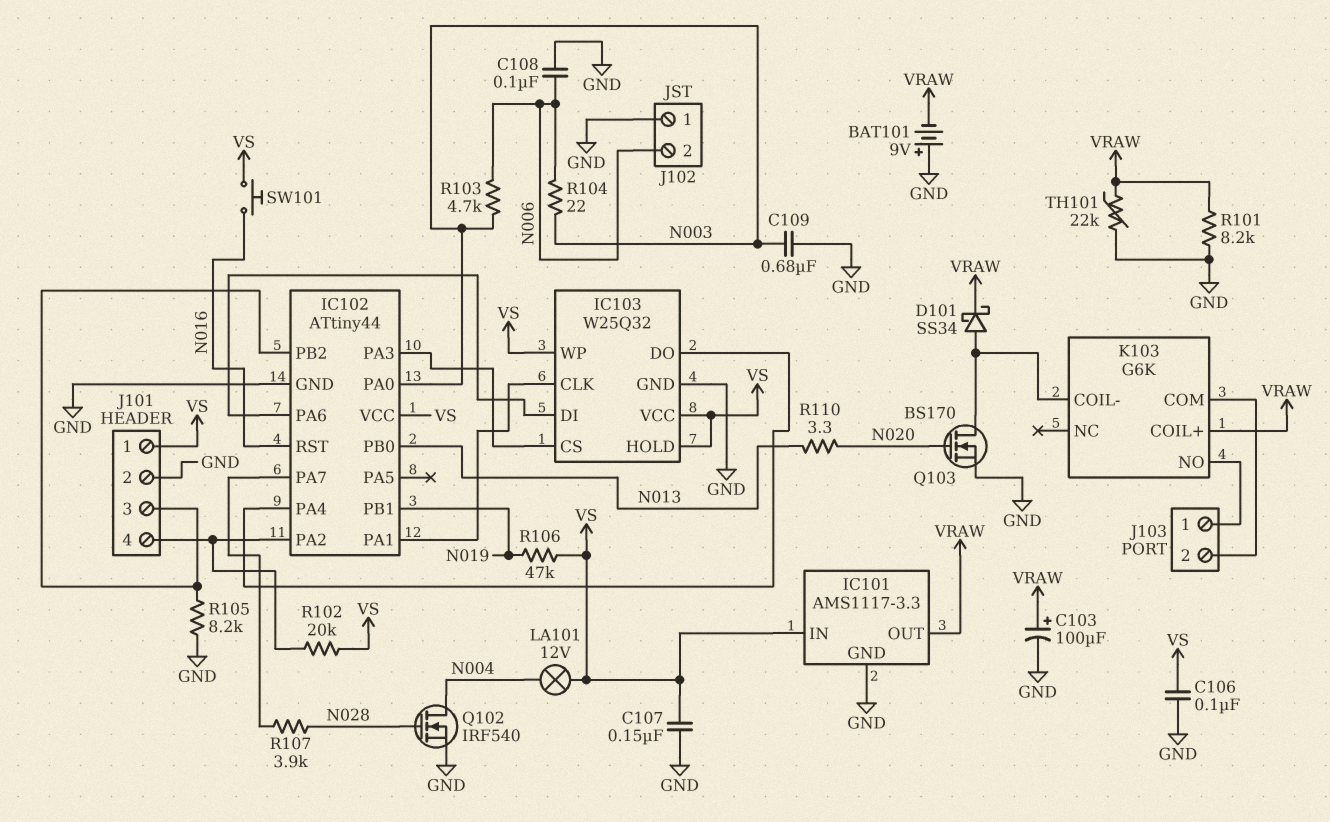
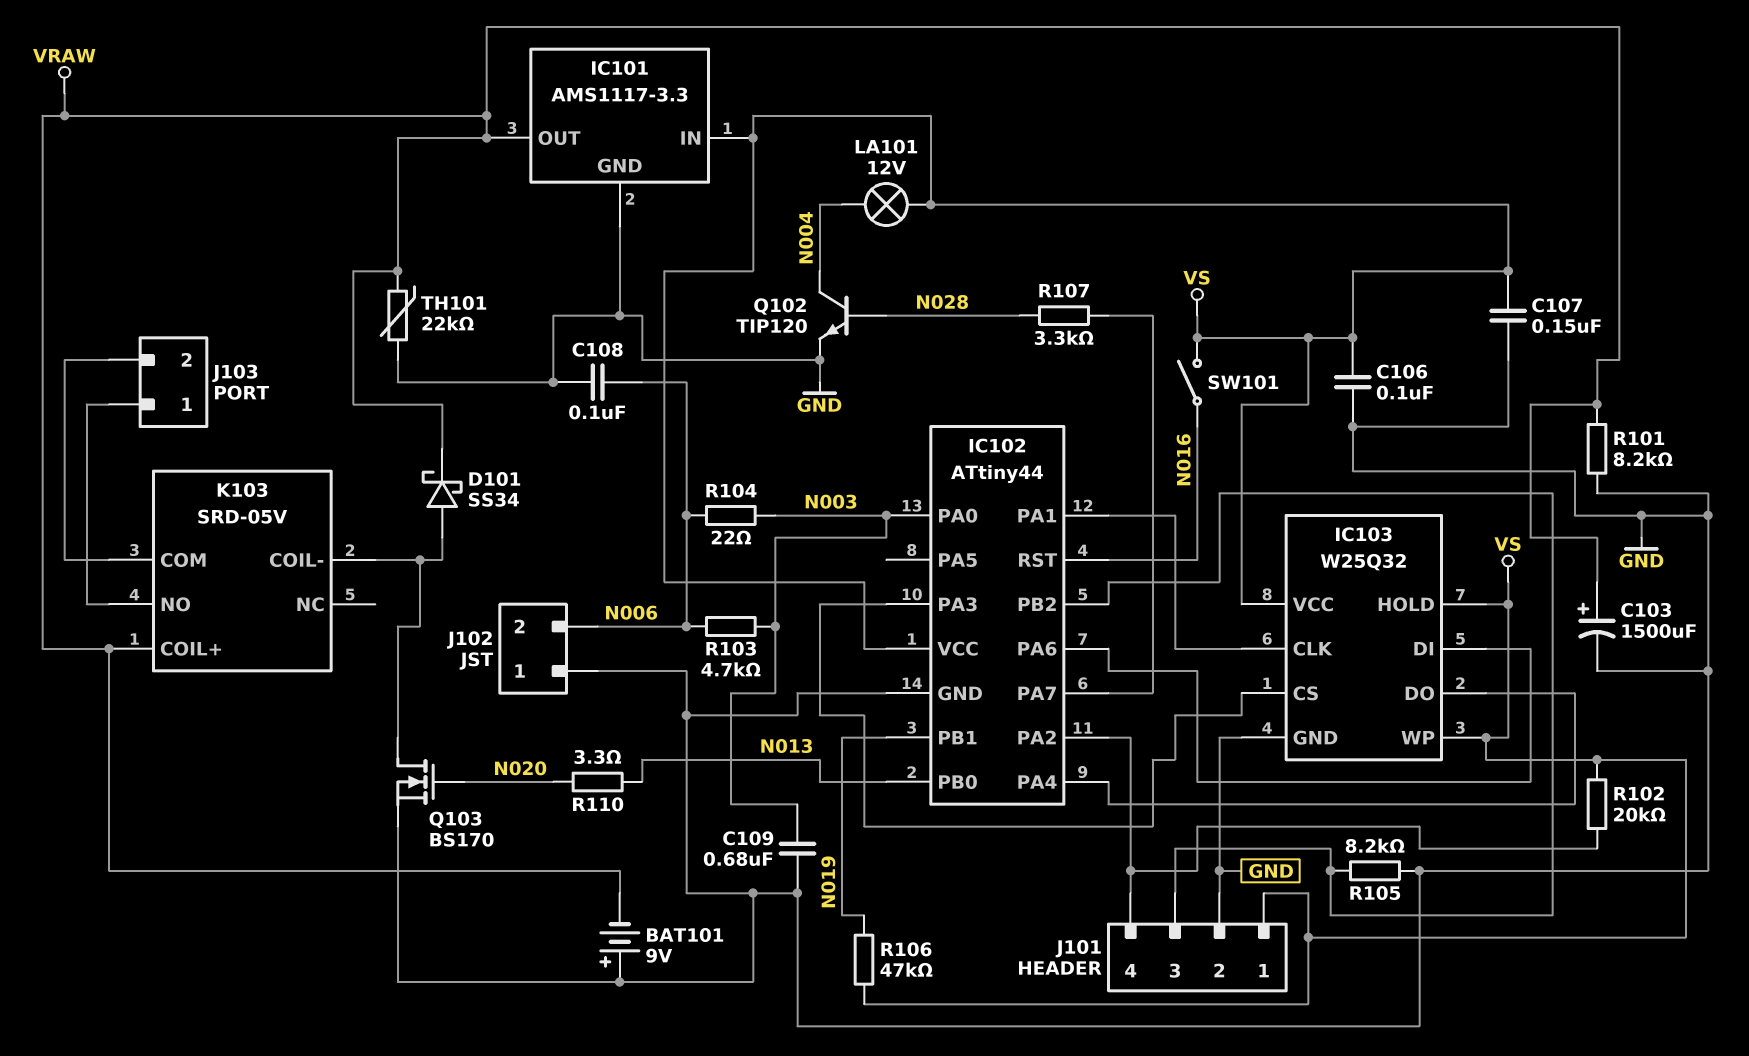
C103: 100uF (plus VRAW, minus GND) -> 1500uF (plus VRAW, minus GND)
K103: G6K -> SRD-05V
Q102: NMOS IRF540 (G N028, D N004, S GND) -> NPN TIP120 (B N028, C N004, E GND)
R107: 3.9k (IC102/PA7, N028) -> 3.3k (IC102/PA7, N028)
SW101: button (N016, VS) -> switch (N016, VS)

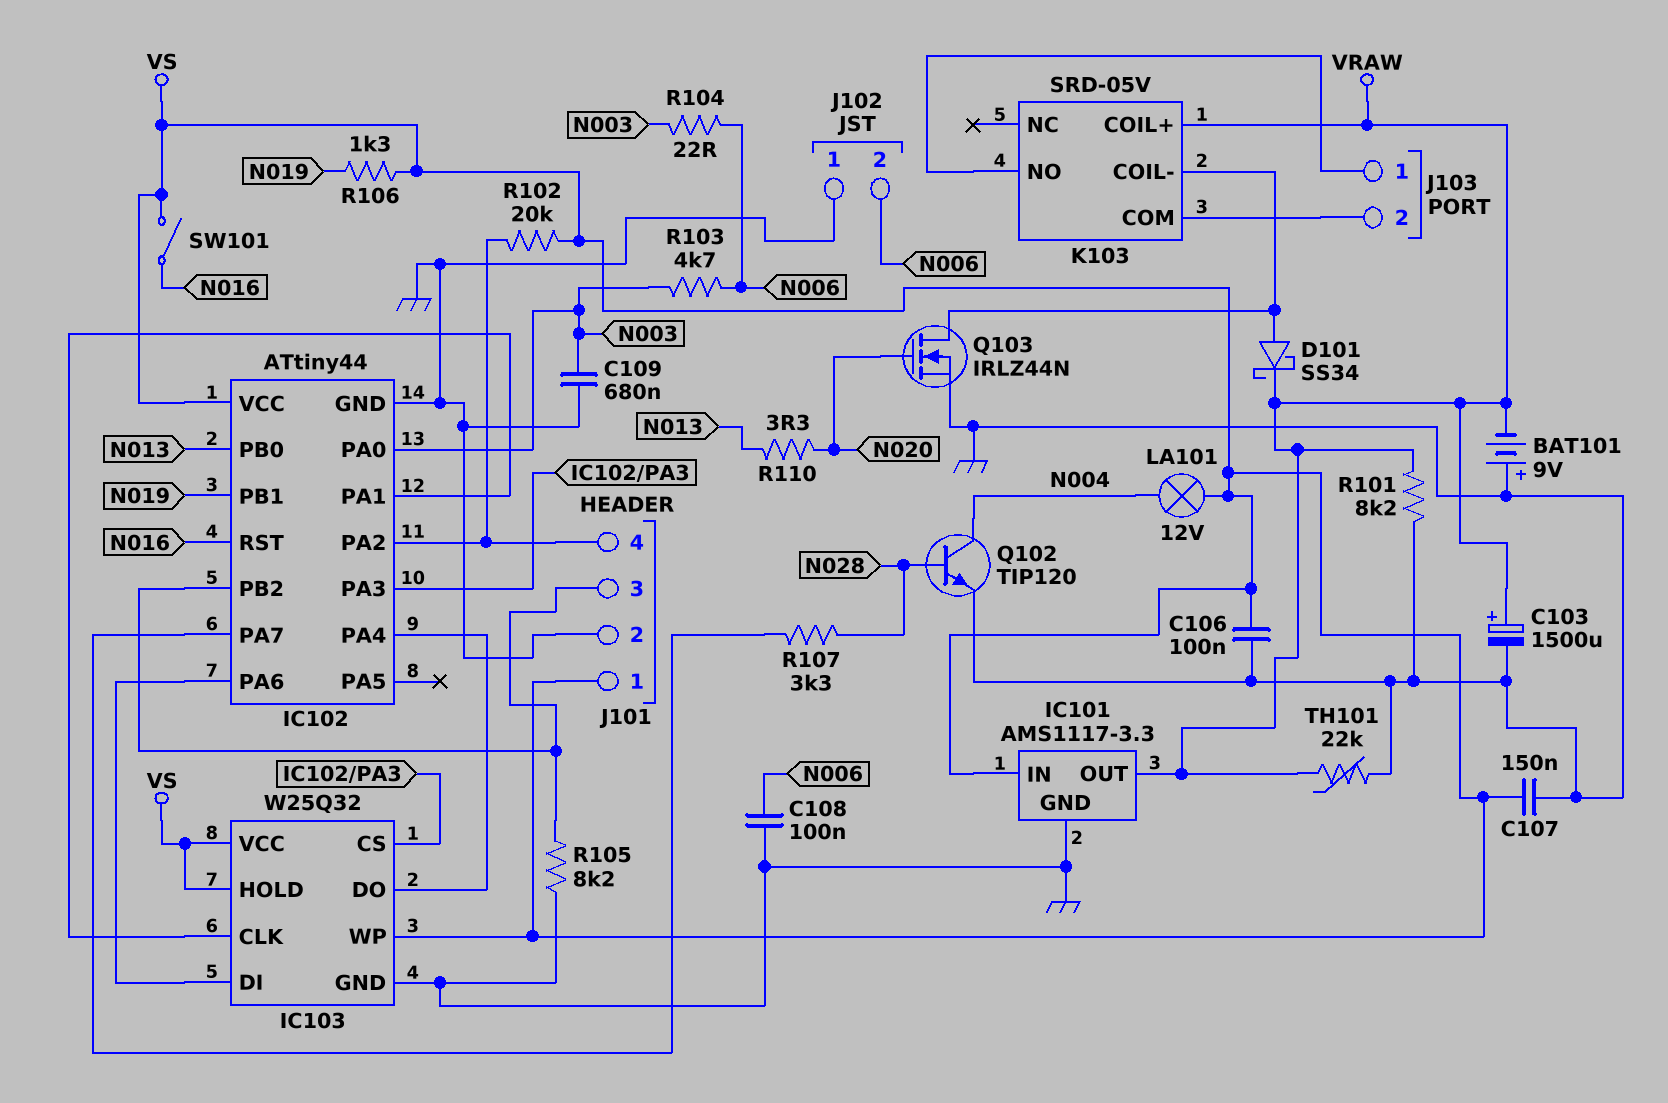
Q103: NMOS BS170 (G N020, D K103/COIL-, S GND) -> NMOS IRLZ44N (G N020, D K103/COIL-, S GND)
R106: 47k (N019, VS) -> 1.3k (N019, VS)

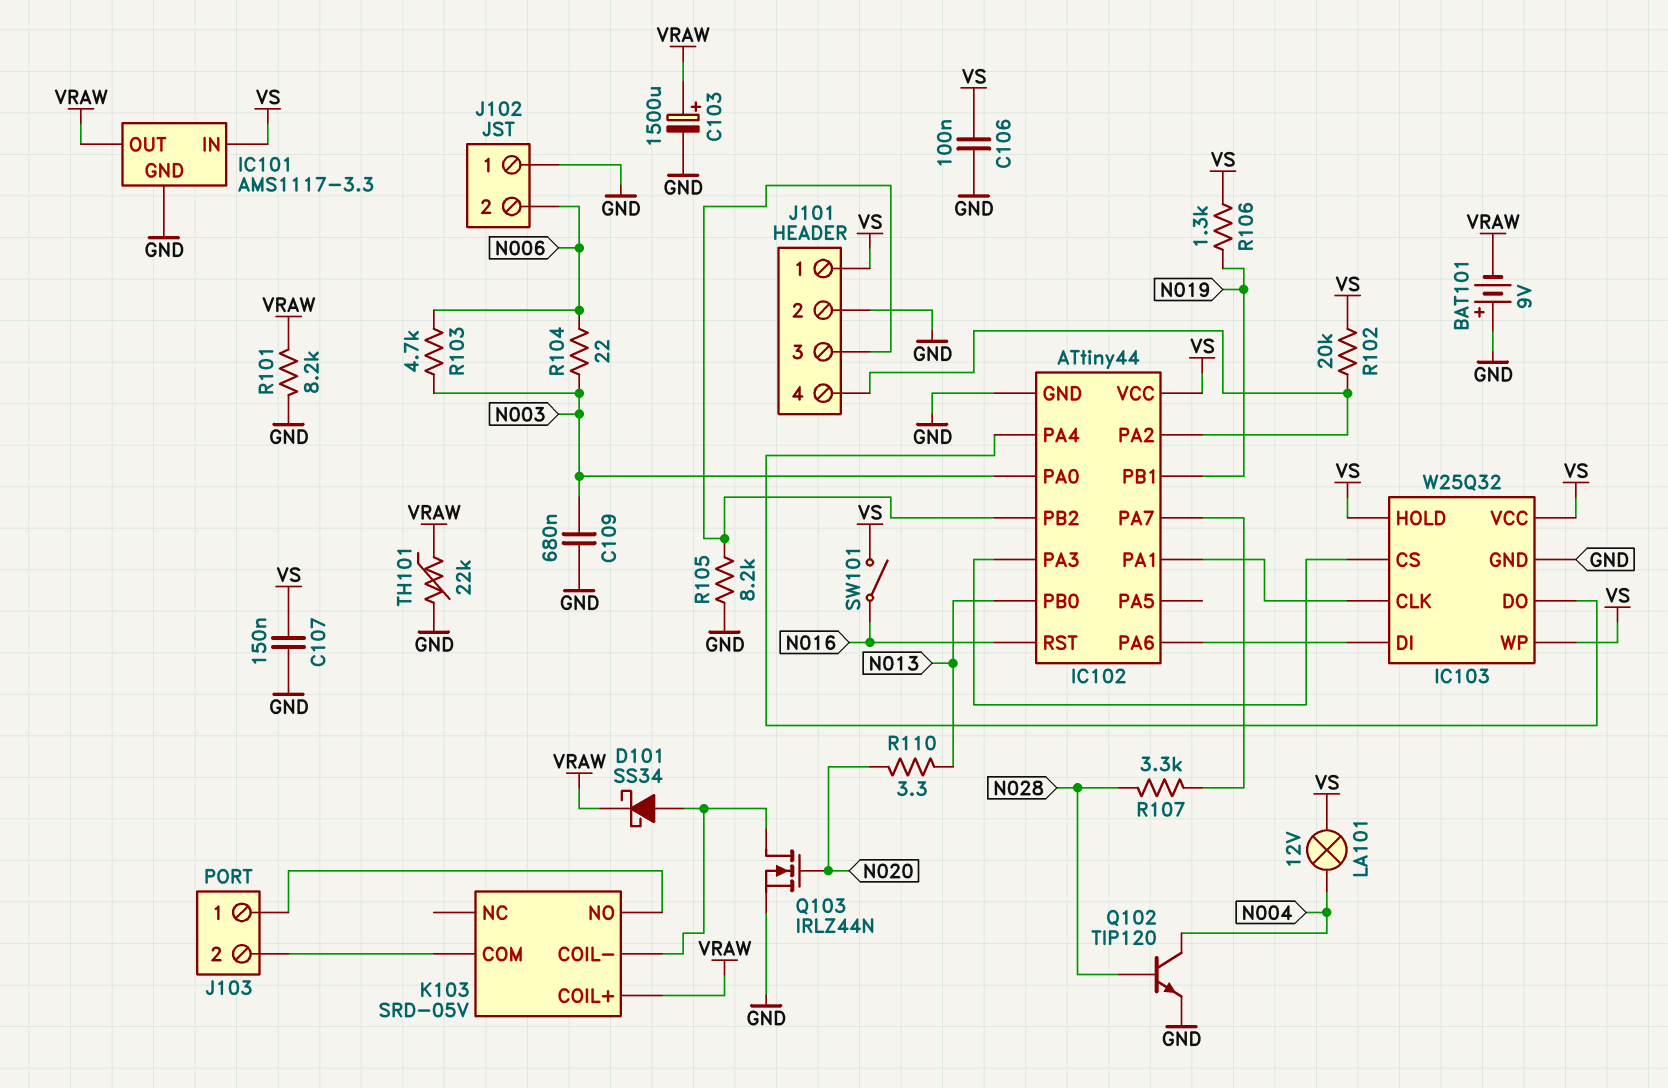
C108: 100nF (GND, N006) -> none

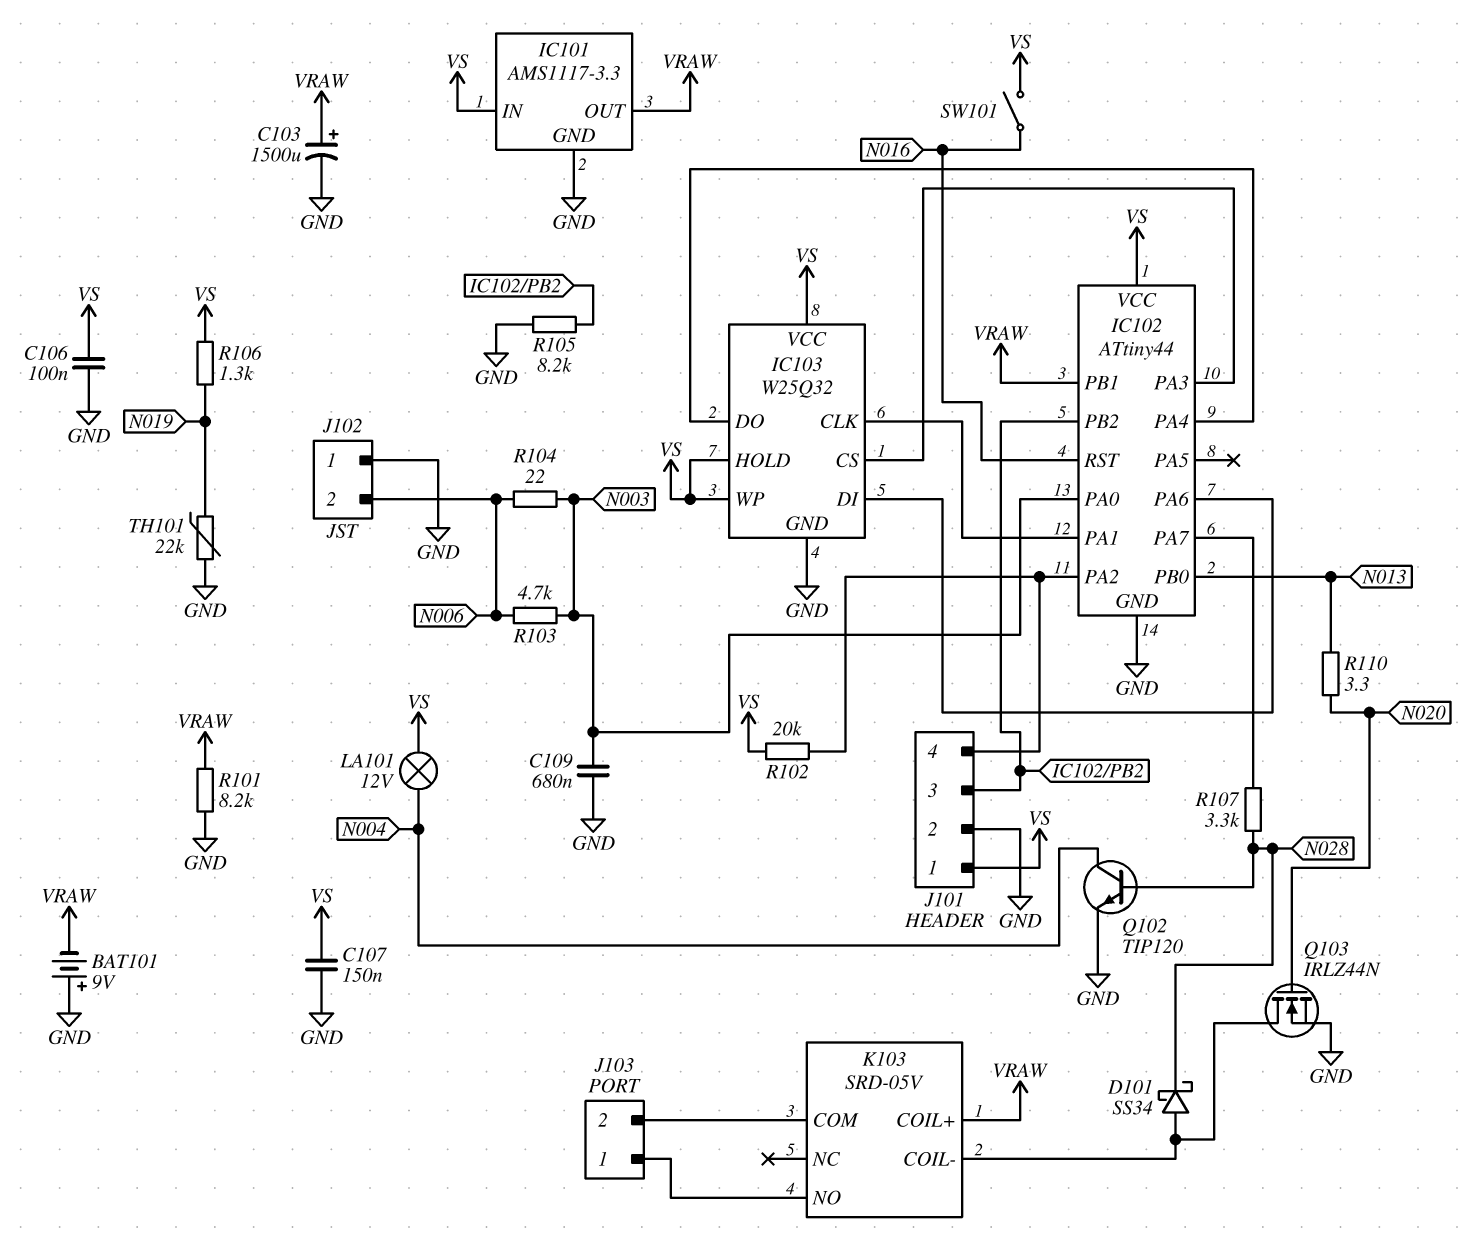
D101: schottky SS34 (A K103/COIL-, K VRAW) -> schottky SS34 (A K103/COIL-, K N028)
IC102 pin PB1: N019 -> VRAW
TH101: 22k (GND, VRAW) -> 22k (GND, N019)

